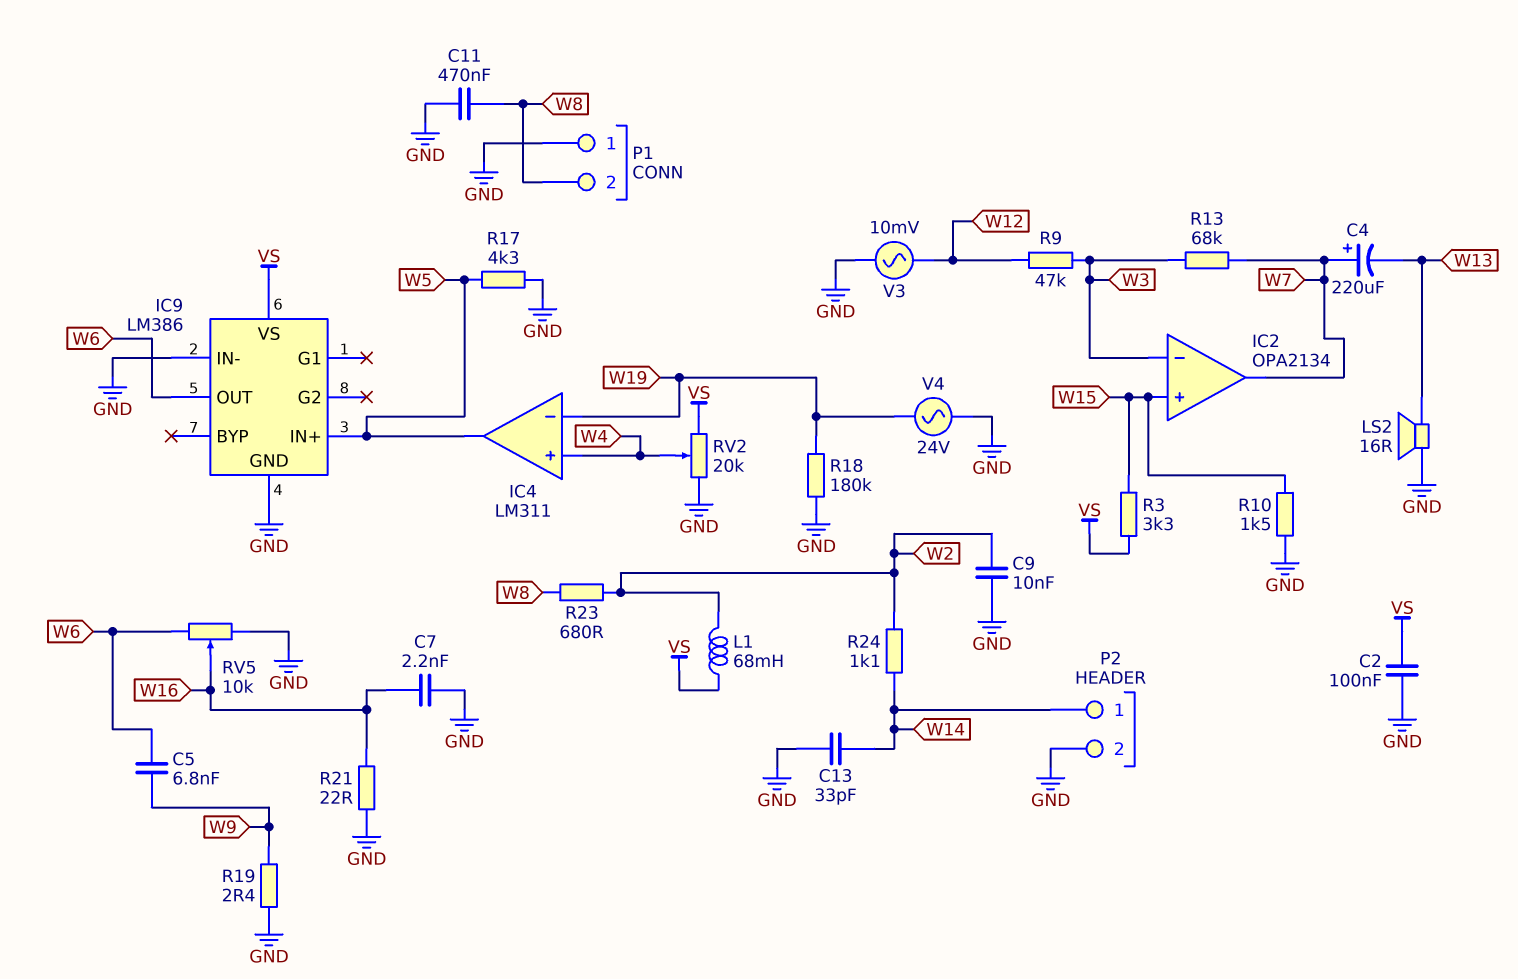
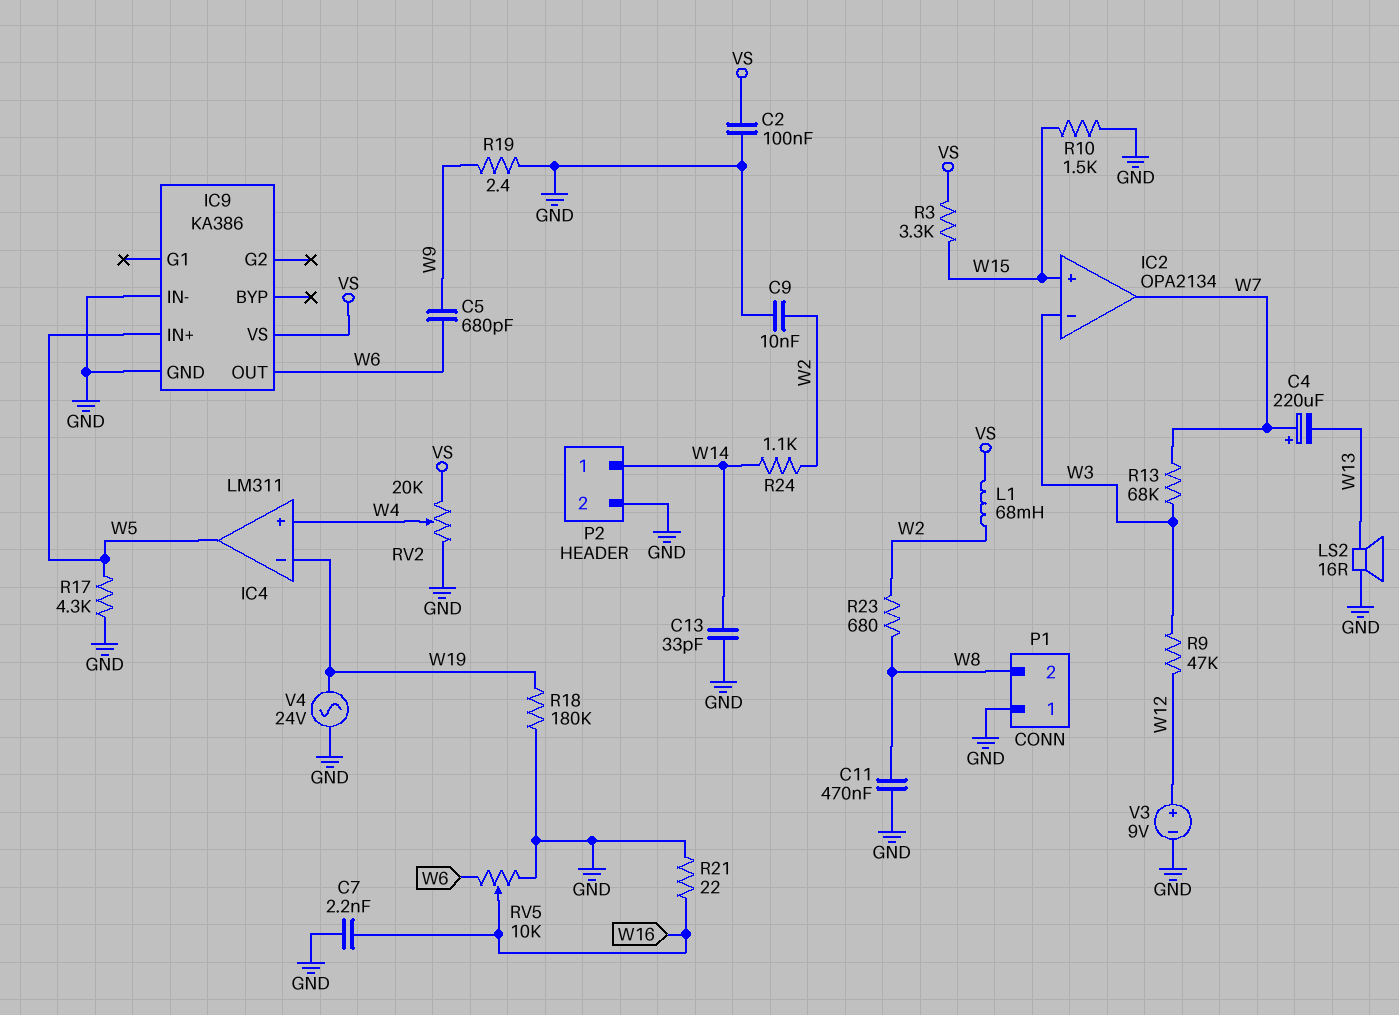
C5: 6.8nF (W6, W9) -> 680pF (W6, W9)
IC9: LM386 -> KA386
V3: AC 10mV (GND, W12) -> 9V (plus W12, minus GND)

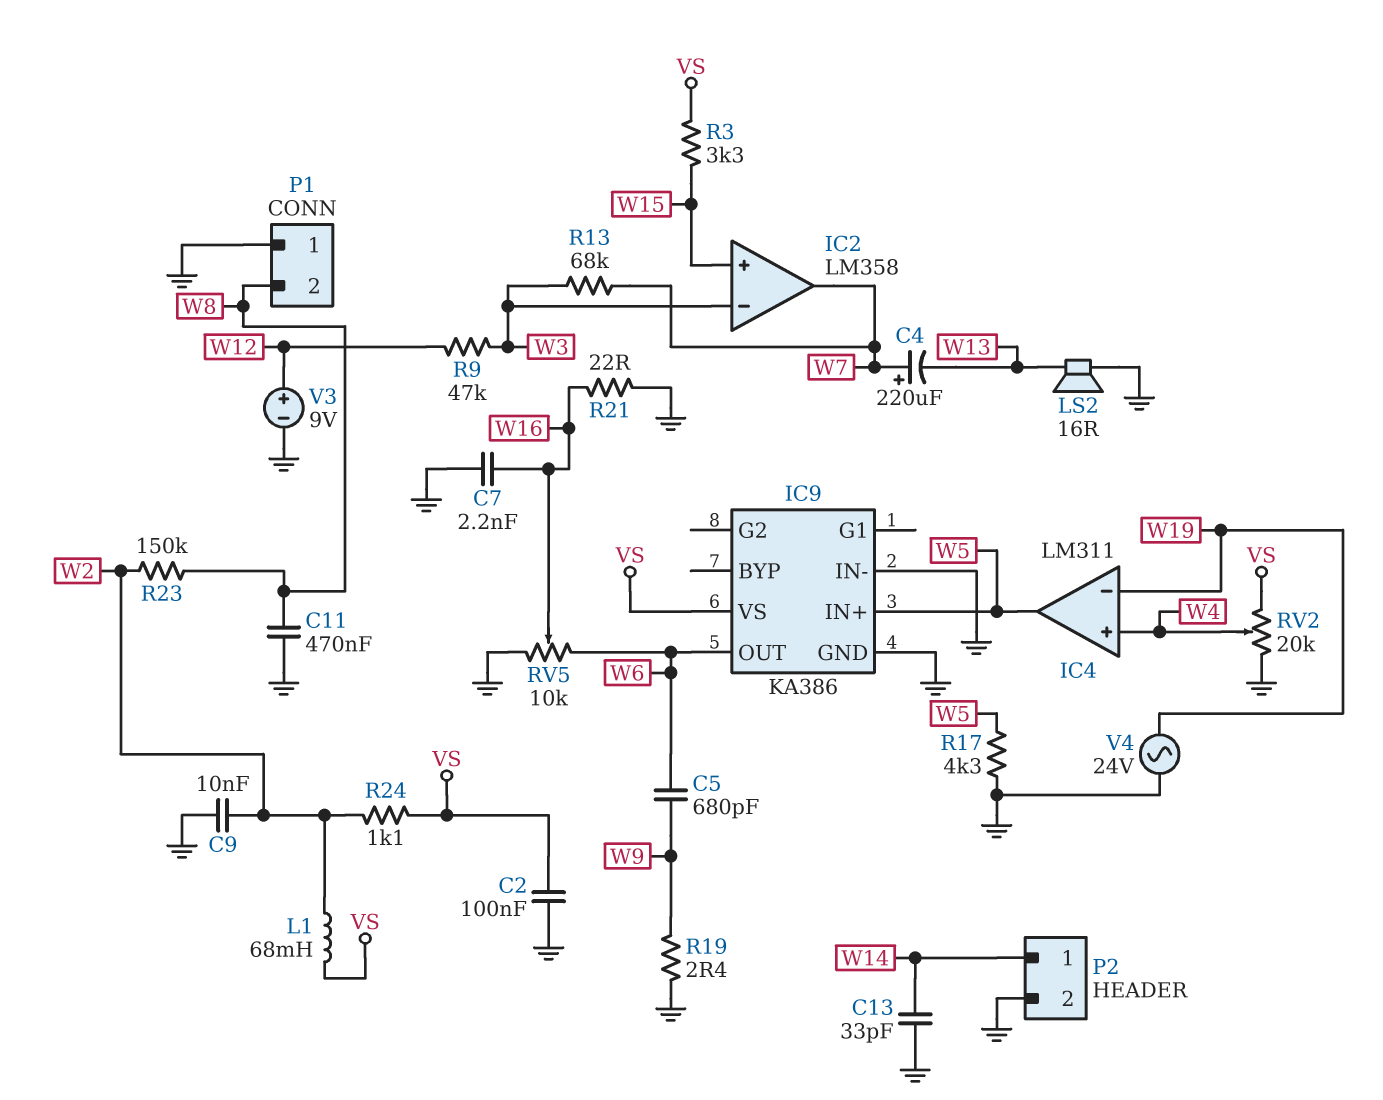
IC2: OPA2134 -> LM358
R10: 1.5k (GND, W15) -> none
R18: 180k (GND, W19) -> none
R23: 680 (W2, W8) -> 150k (W2, W8)
R24: 1.1k (W2, W14) -> 1.1k (VS, W2)

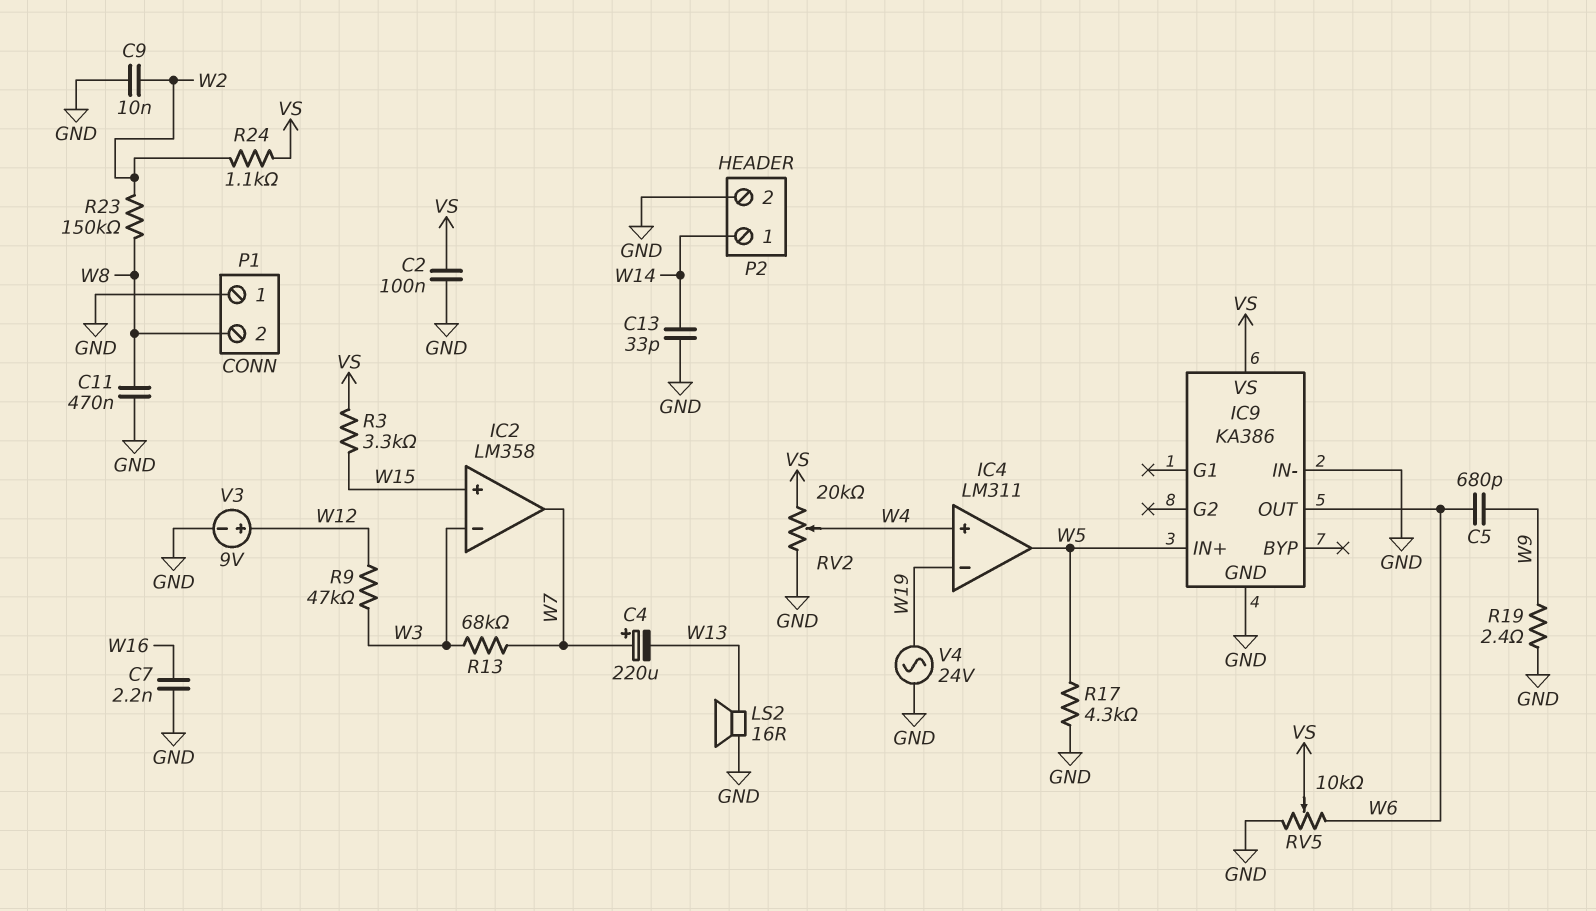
L1: 68mH (VS, W2) -> none
R21: 22 (GND, W16) -> none
RV5: 10k (GND, W6, wiper W16) -> 10k (GND, W6, wiper VS)

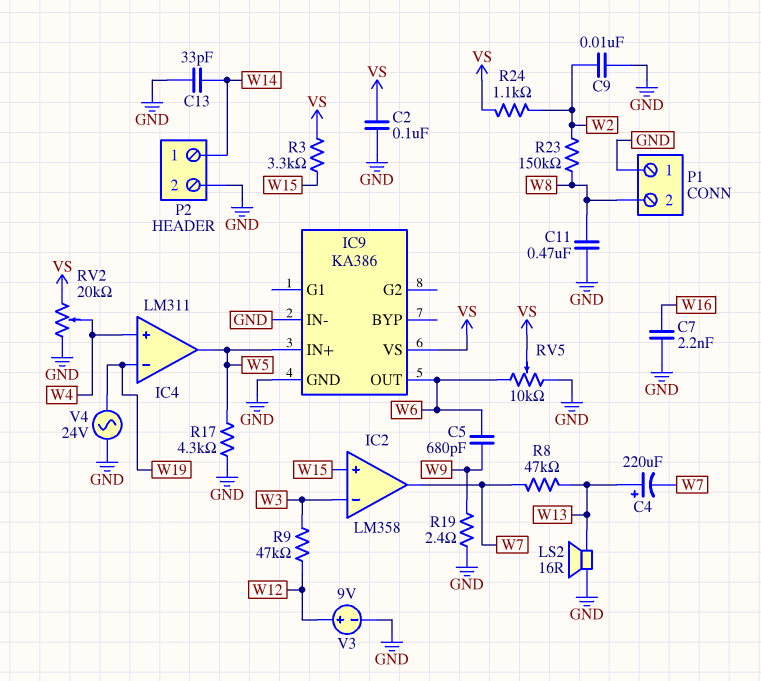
C4: 220uF (plus W7, minus W13) -> 220uF (plus W13, minus W7)
R8: none -> 47k (W7, W13)
R13: 68k (W3, W7) -> none

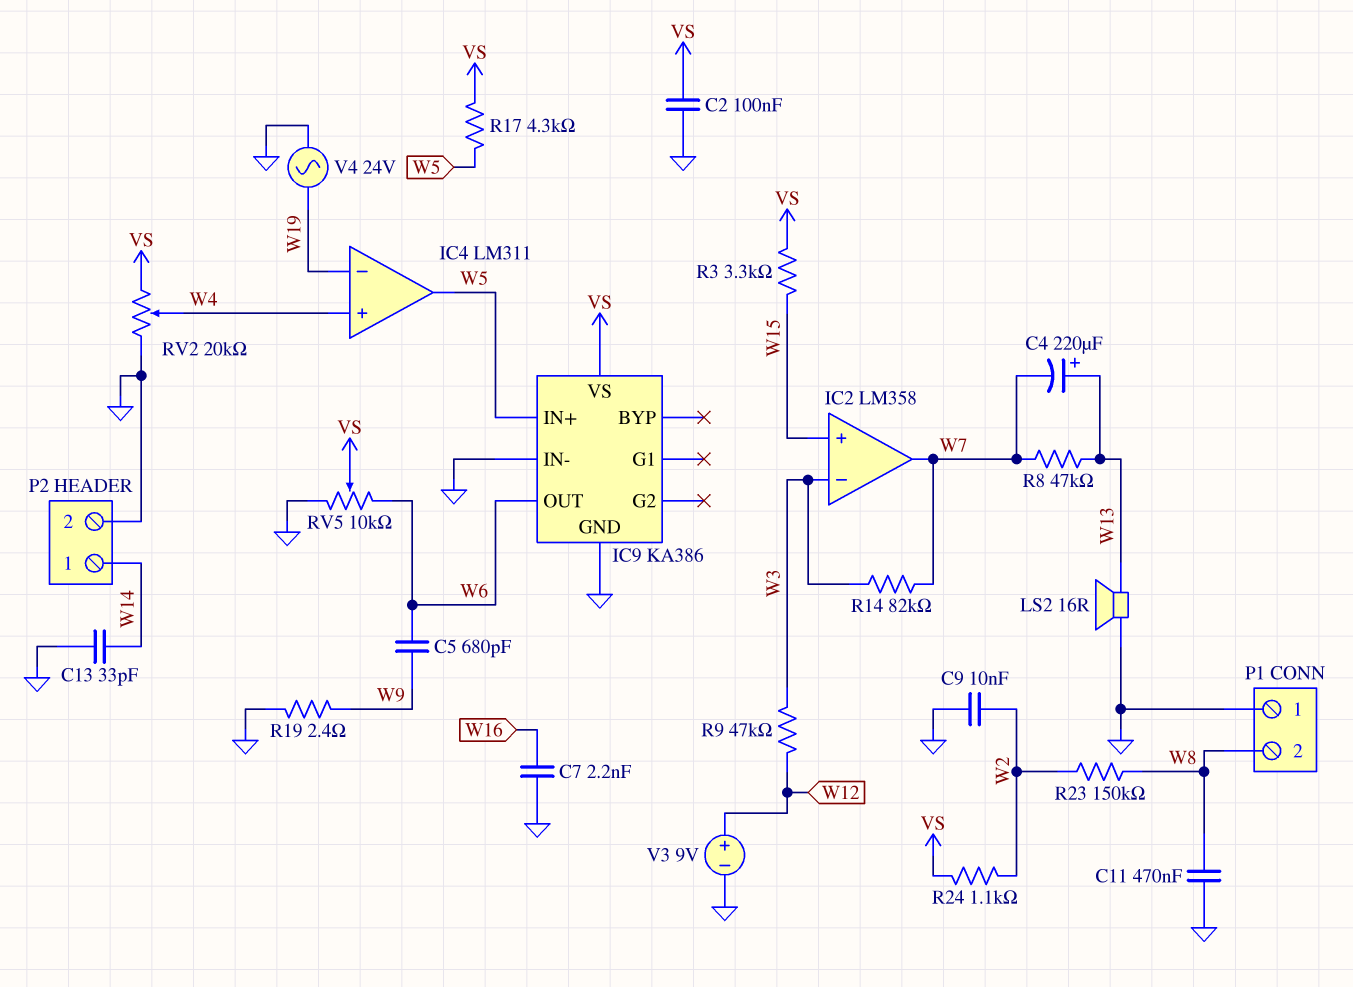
R14: none -> 82k (W3, W7)
R17: 4.3k (GND, W5) -> 4.3k (VS, W5)

